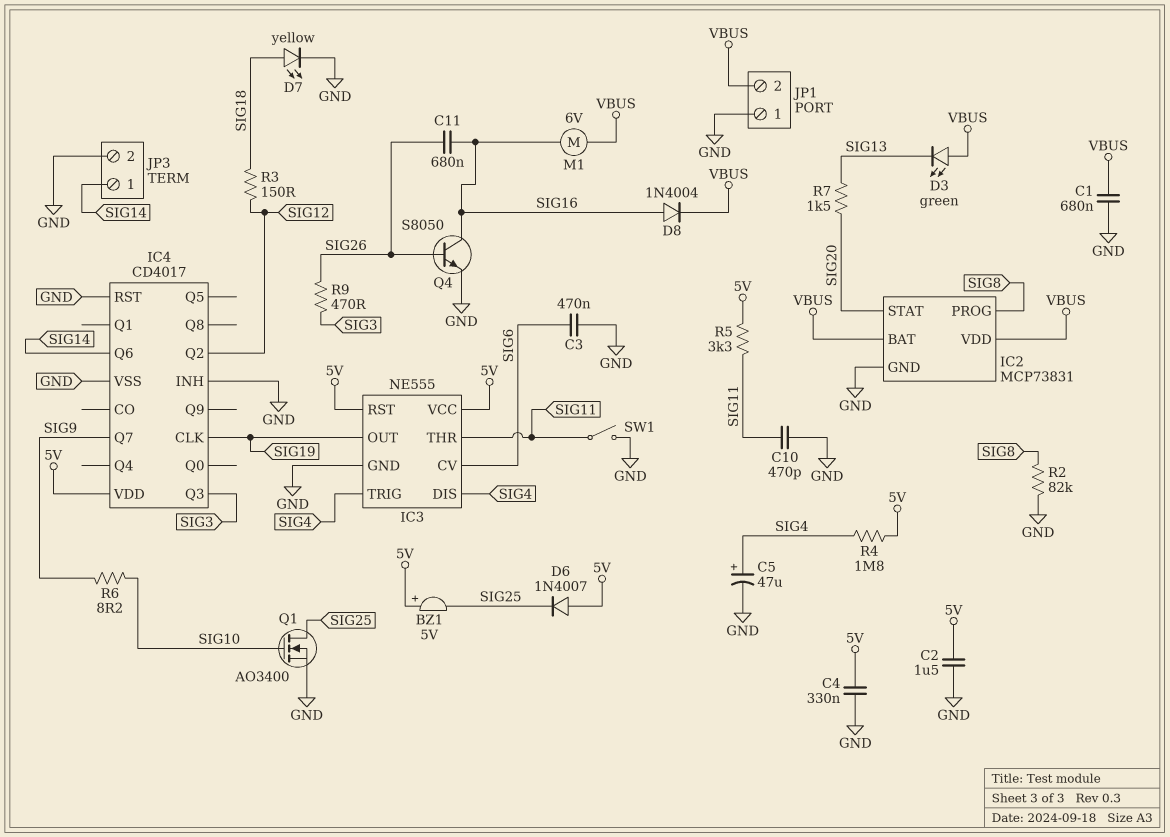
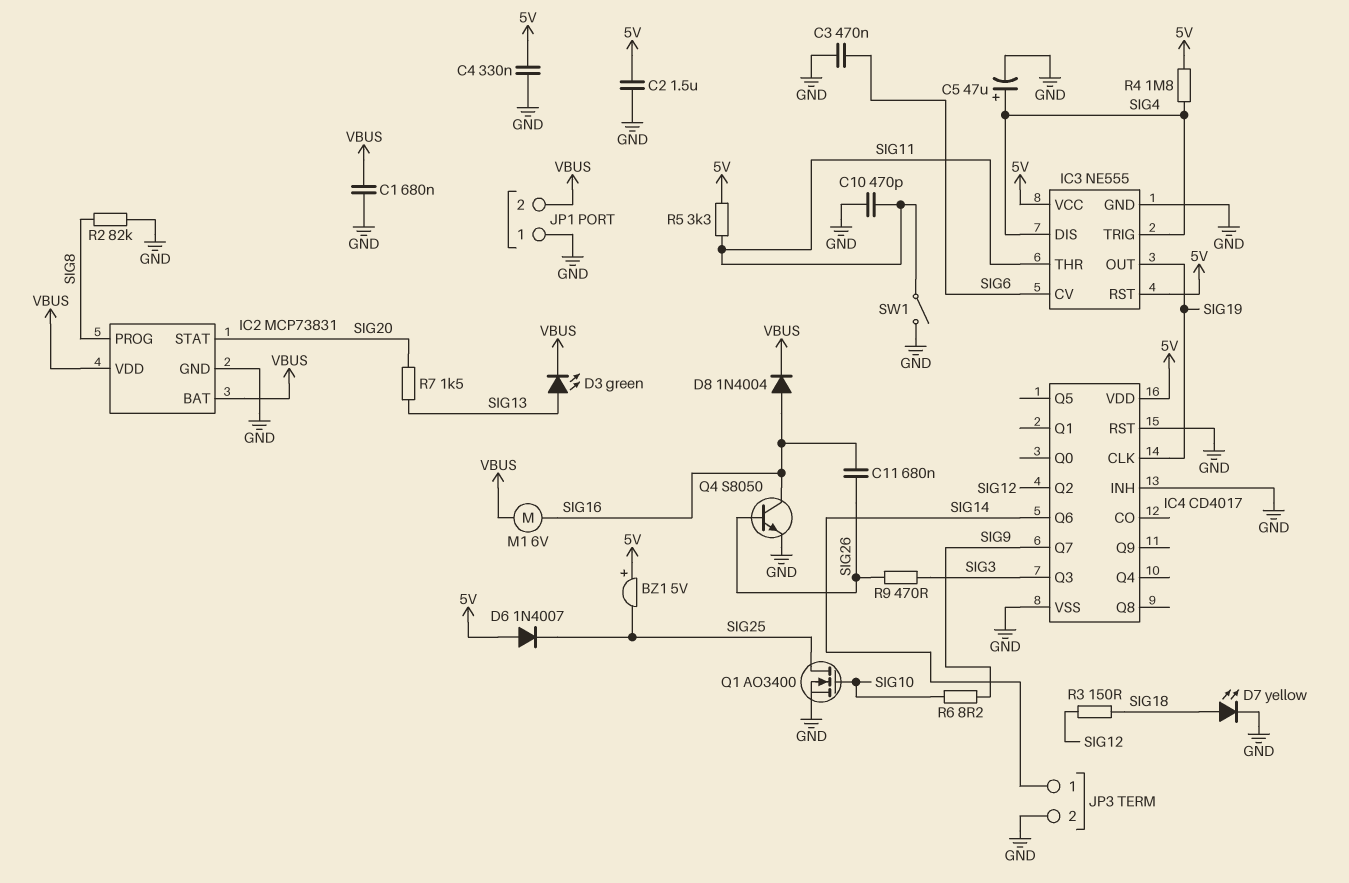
D3: LED green (A VBUS, K SIG13) -> LED green (A SIG13, K VBUS)

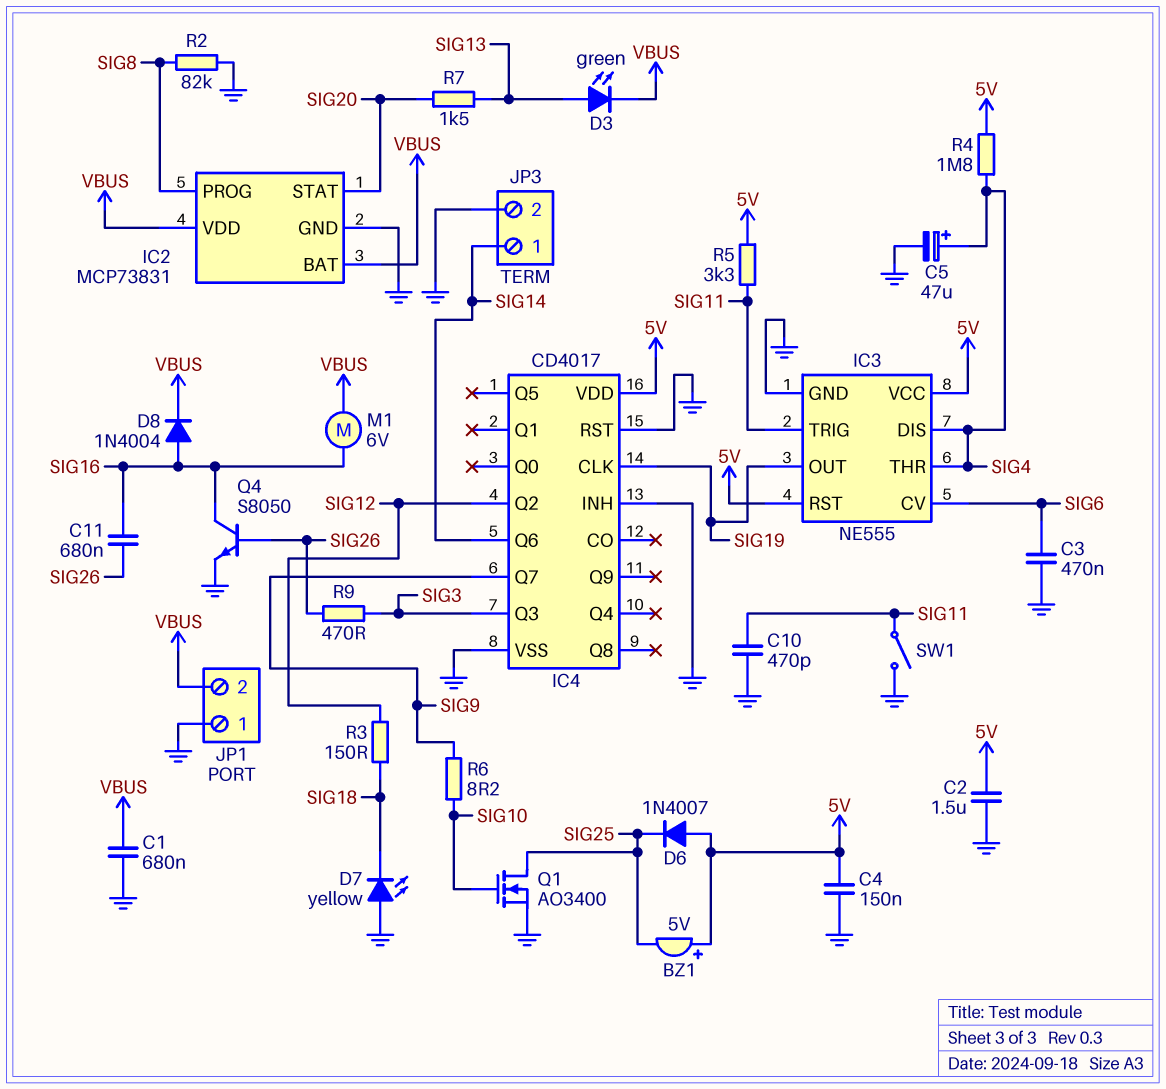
C4: 330nF (5V, GND) -> 150nF (5V, GND)
D7: LED yellow (A SIG18, K GND) -> LED yellow (A GND, K SIG18)
IC3 pin THR: SIG11 -> SIG4
IC3 pin TRIG: SIG4 -> SIG11

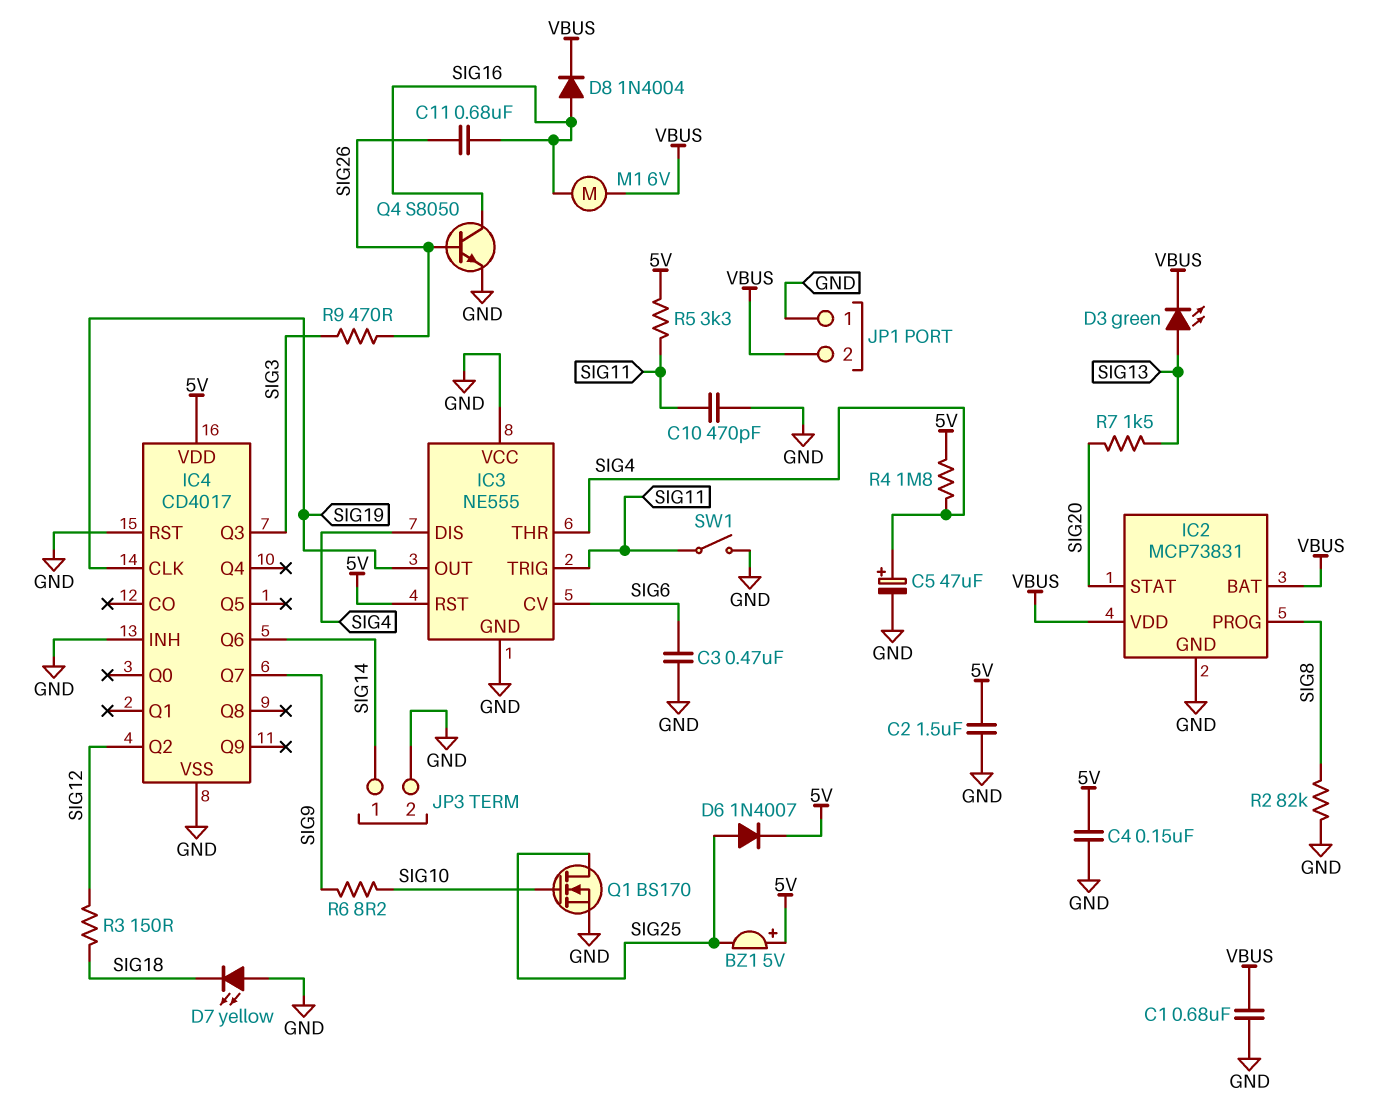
D6: diode 1N4007 (A 5V, K SIG25) -> diode 1N4007 (A SIG25, K 5V)
IC3 pin VCC: 5V -> GND
Q1: NMOS AO3400 (G SIG10, D SIG25, S GND) -> NMOS BS170 (G SIG10, D SIG25, S GND)

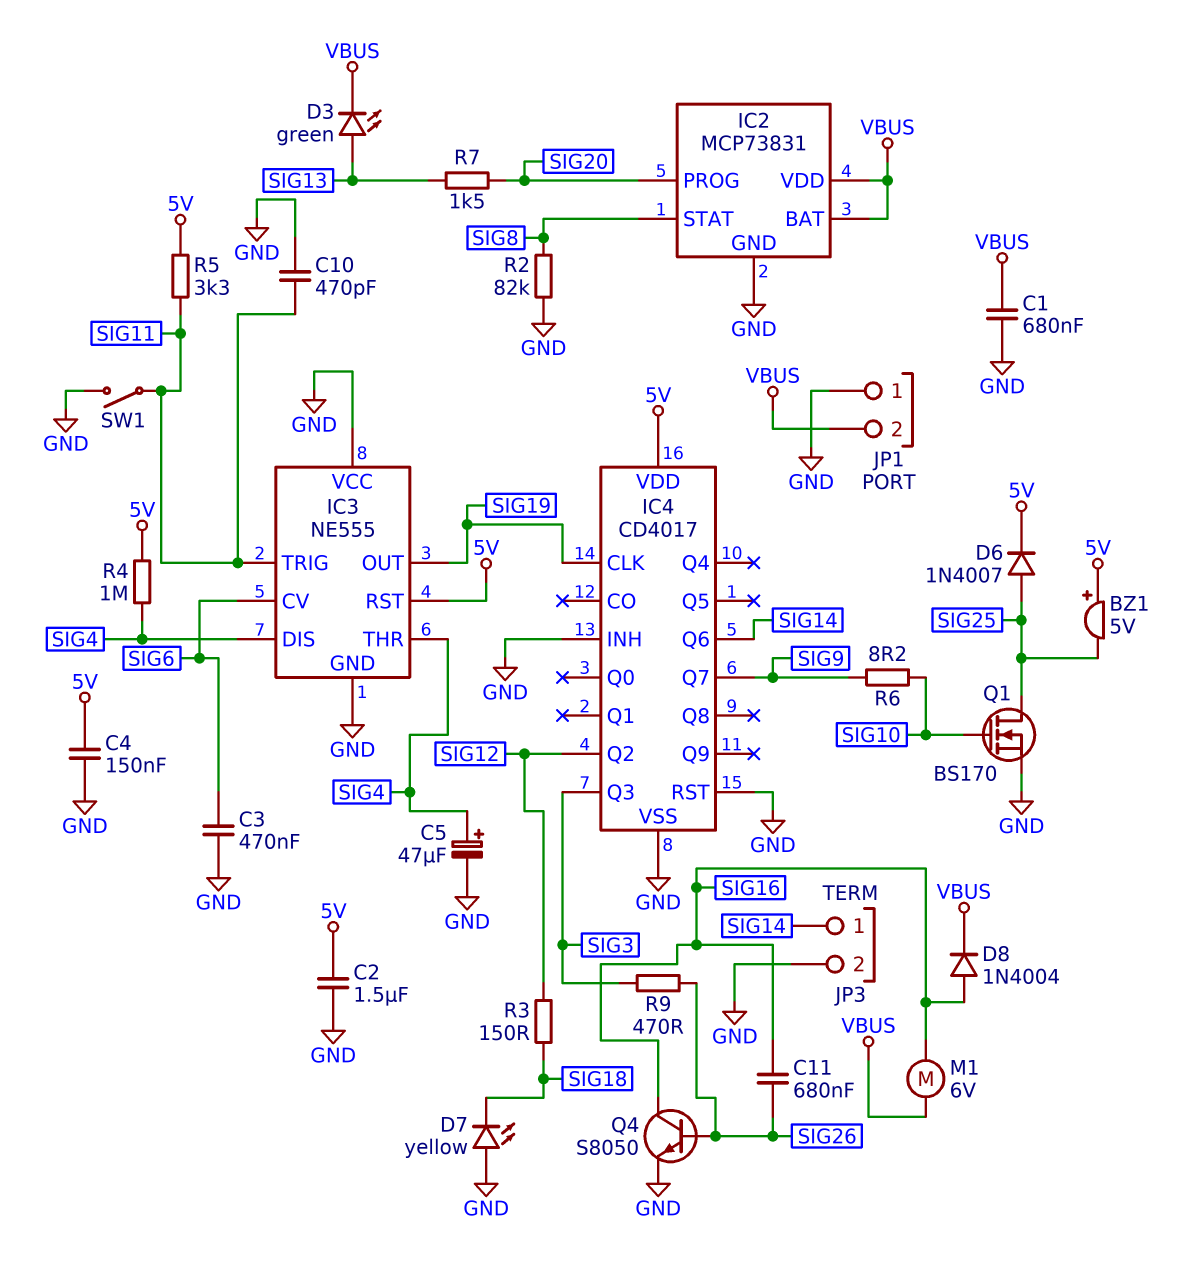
IC2 pin PROG: SIG8 -> SIG20
IC2 pin STAT: SIG20 -> SIG8
R4: 1.8M (5V, SIG4) -> 1M (5V, SIG4)

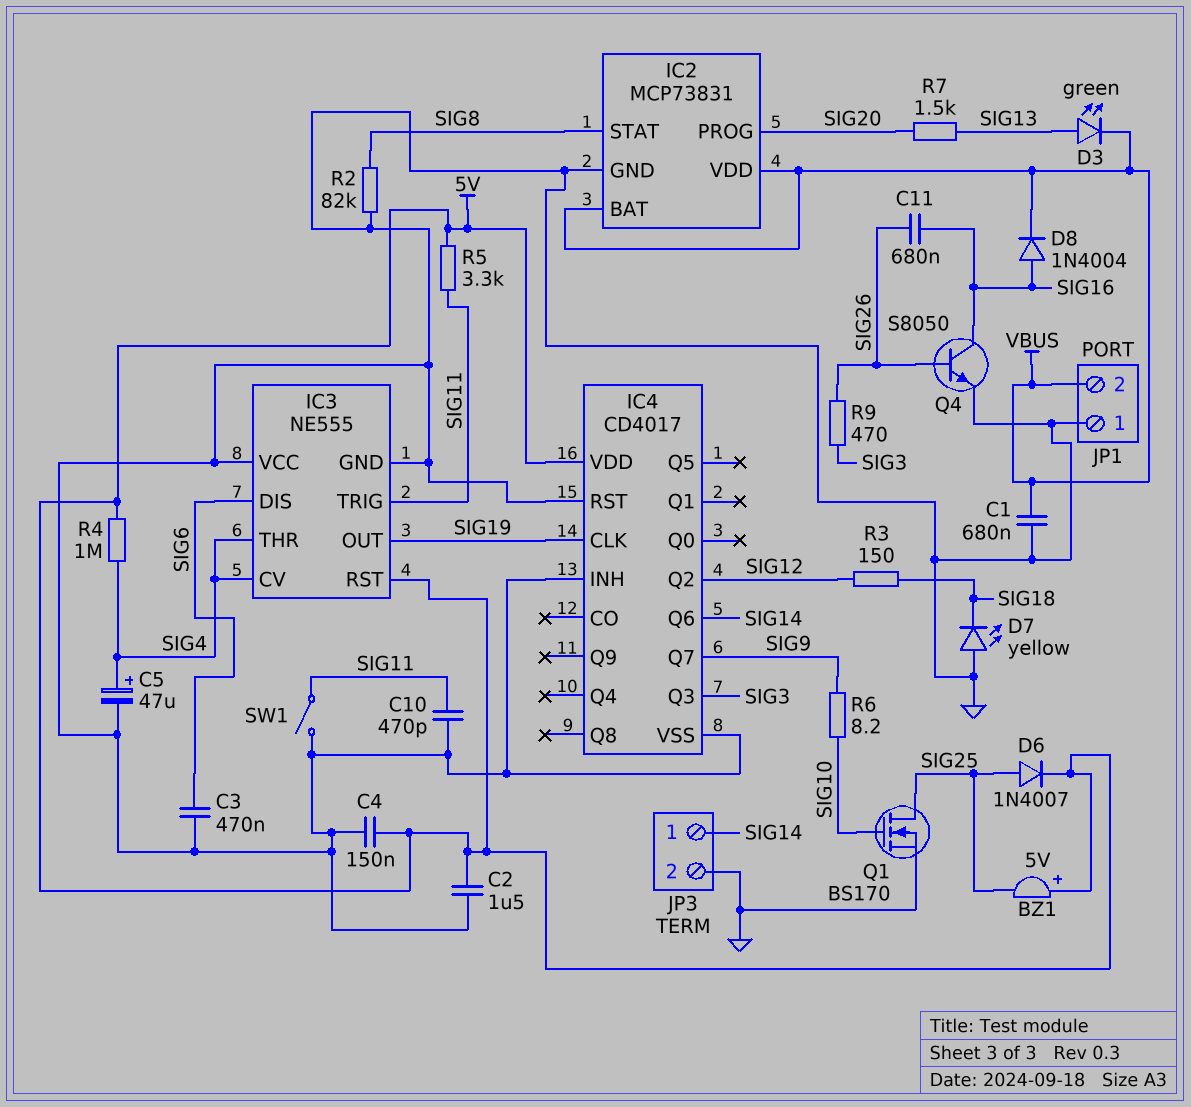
IC3 pin CV: SIG6 -> SIG4
IC3 pin DIS: SIG4 -> SIG6
M1: motor 6V (SIG16, VBUS) -> none

